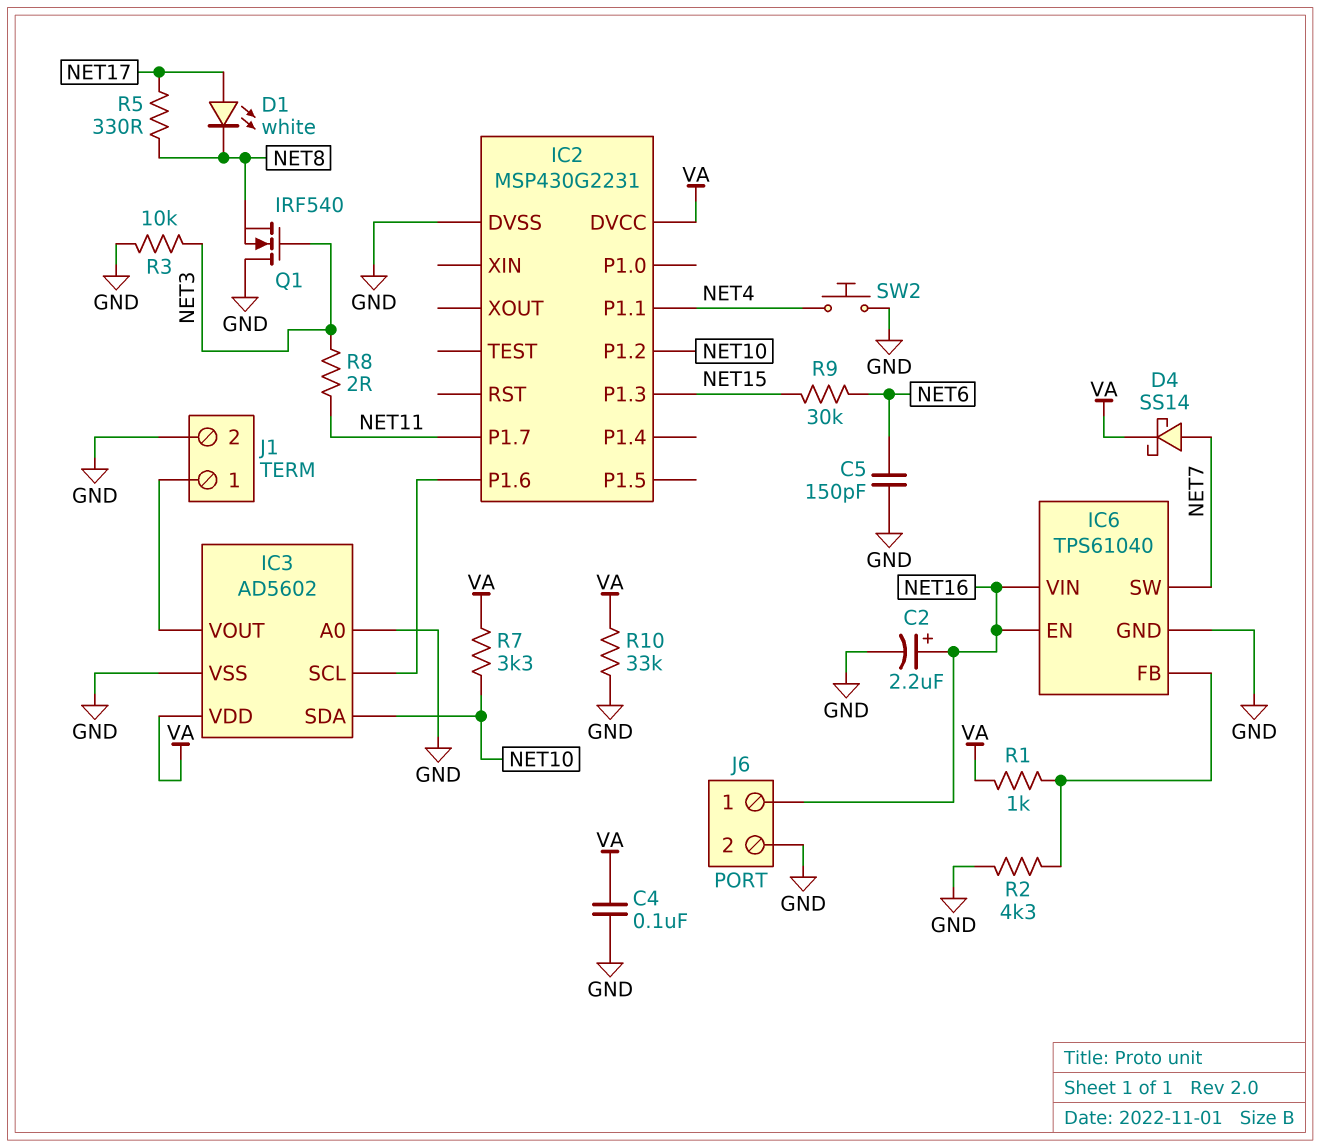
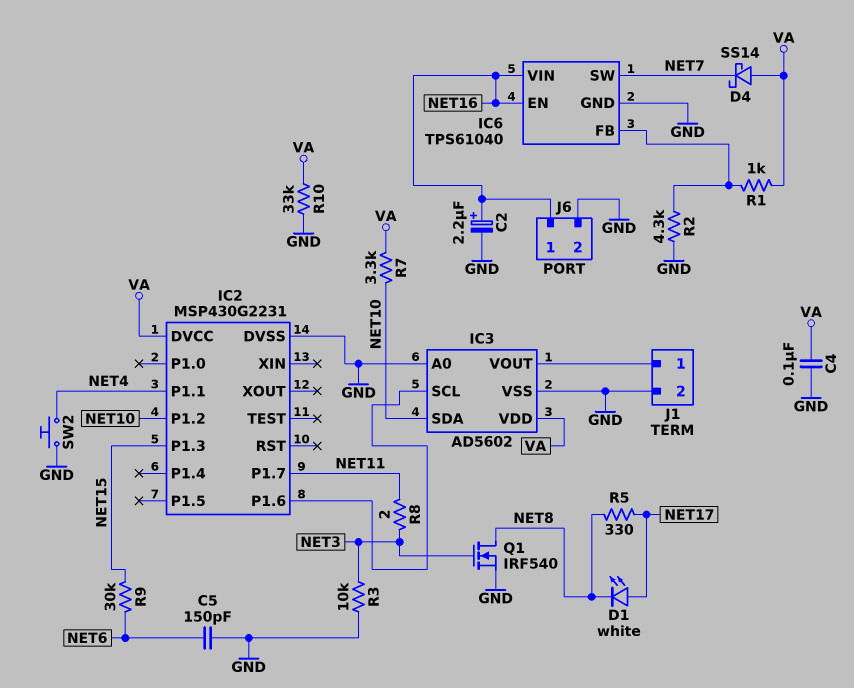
D4: schottky SS14 (A NET7, K VA) -> schottky SS14 (A VA, K NET7)
Q1: NMOS IRF540 (G NET3, D GND, S NET8) -> NMOS IRF540 (G NET3, D NET8, S GND)

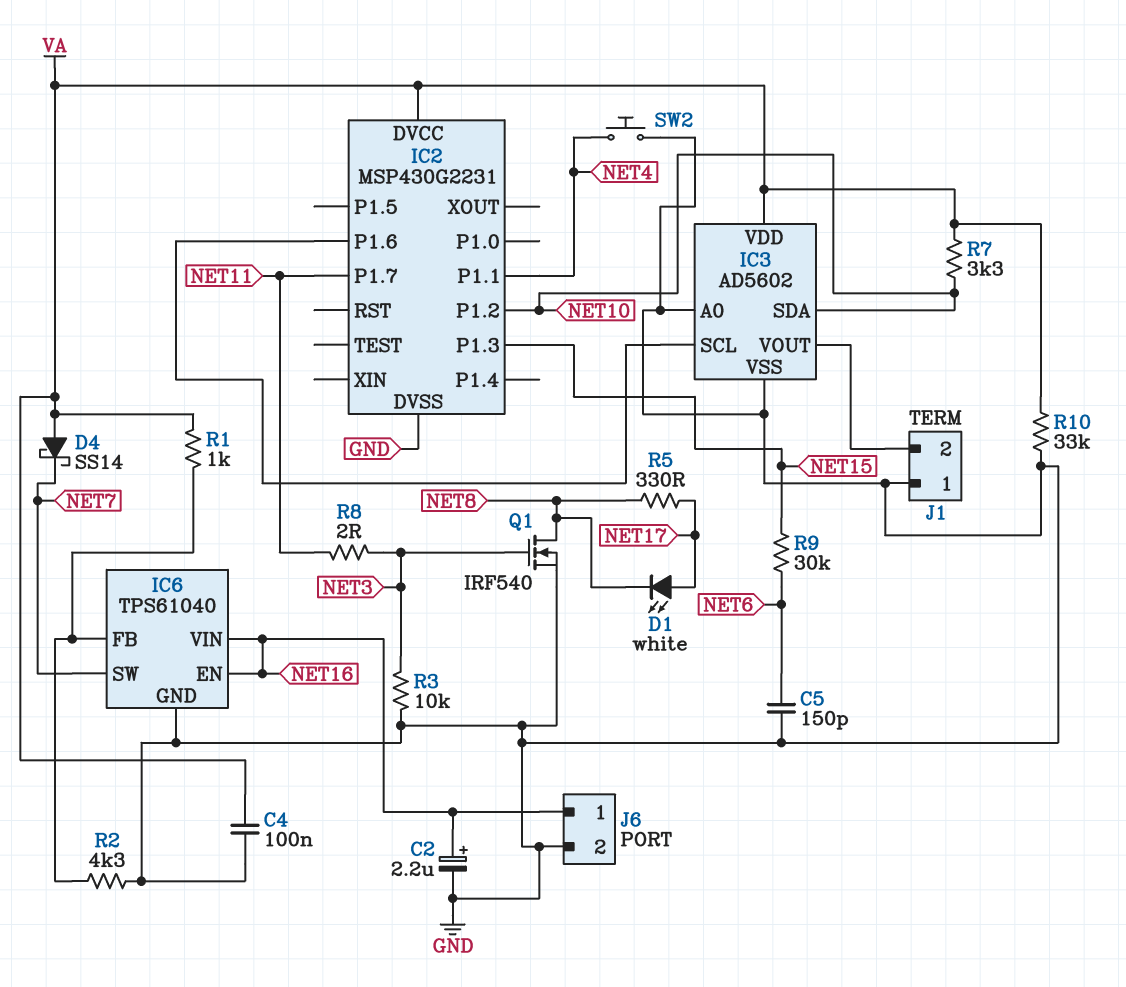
J1 pin 1: IC3/VOUT -> GND
J1 pin 2: GND -> IC3/VOUT

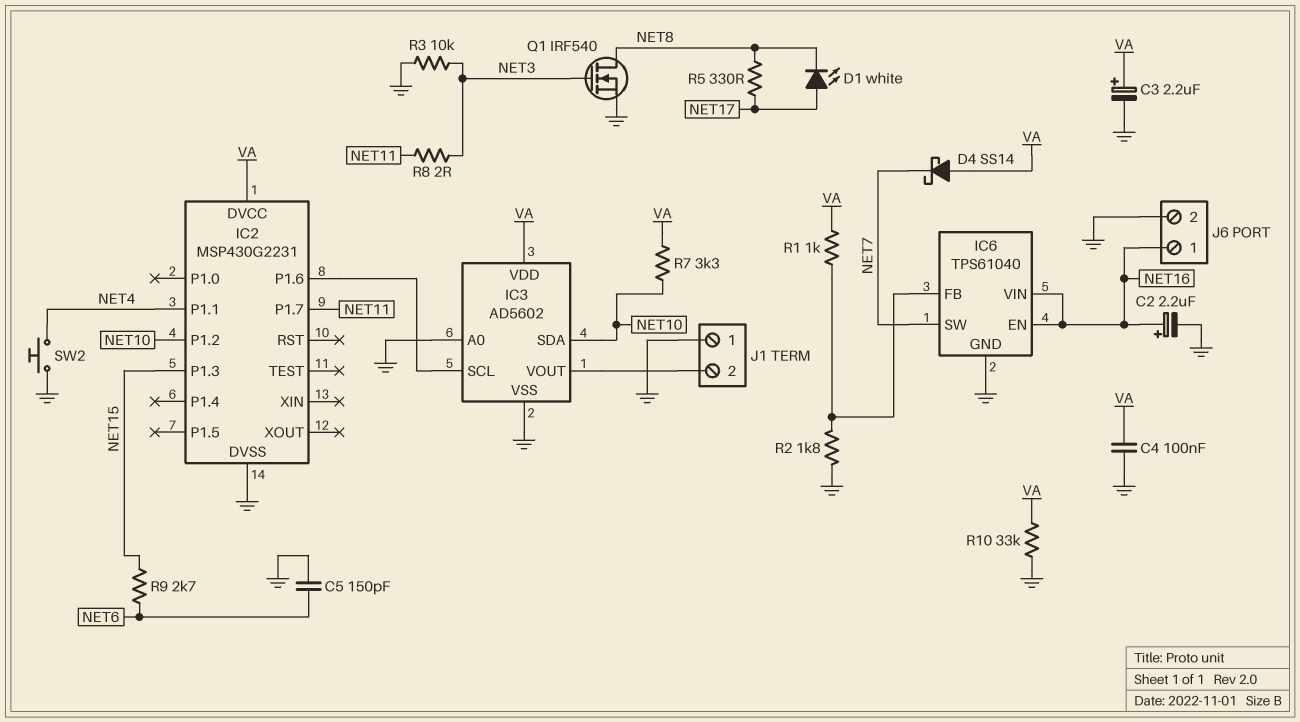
C3: none -> 2.2uF (plus VA, minus GND)
R2: 4.3k (GND, IC6/FB) -> 1.8k (GND, IC6/FB)
R9: 30k (NET6, NET15) -> 2.7k (NET6, NET15)

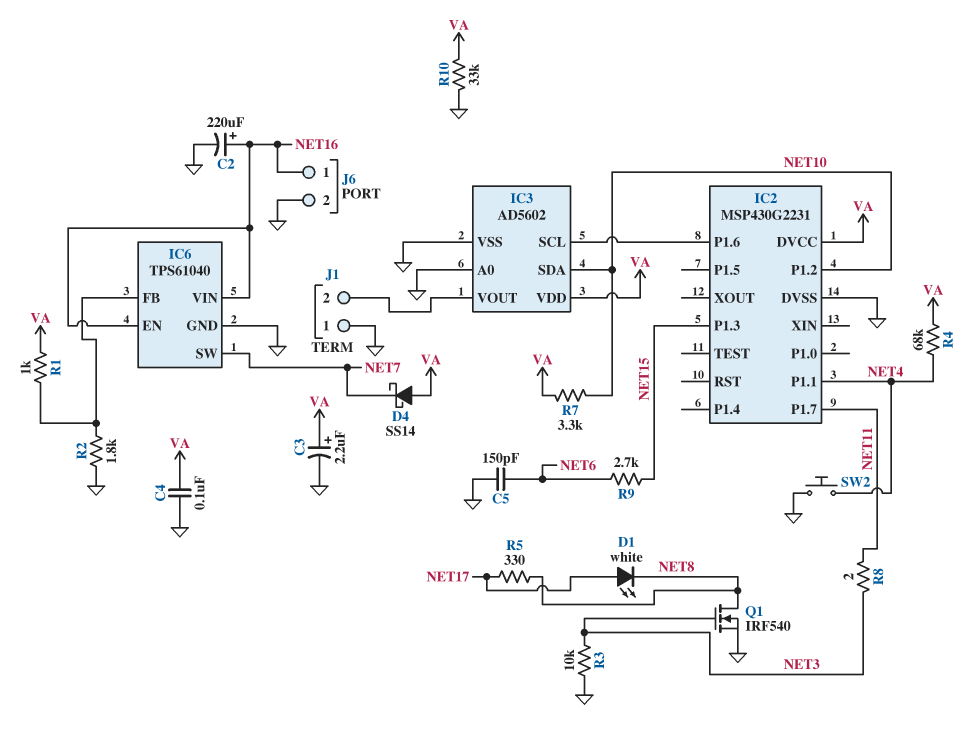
C2: 2.2uF (plus NET16, minus GND) -> 220uF (plus NET16, minus GND)
R4: none -> 68k (NET4, VA)

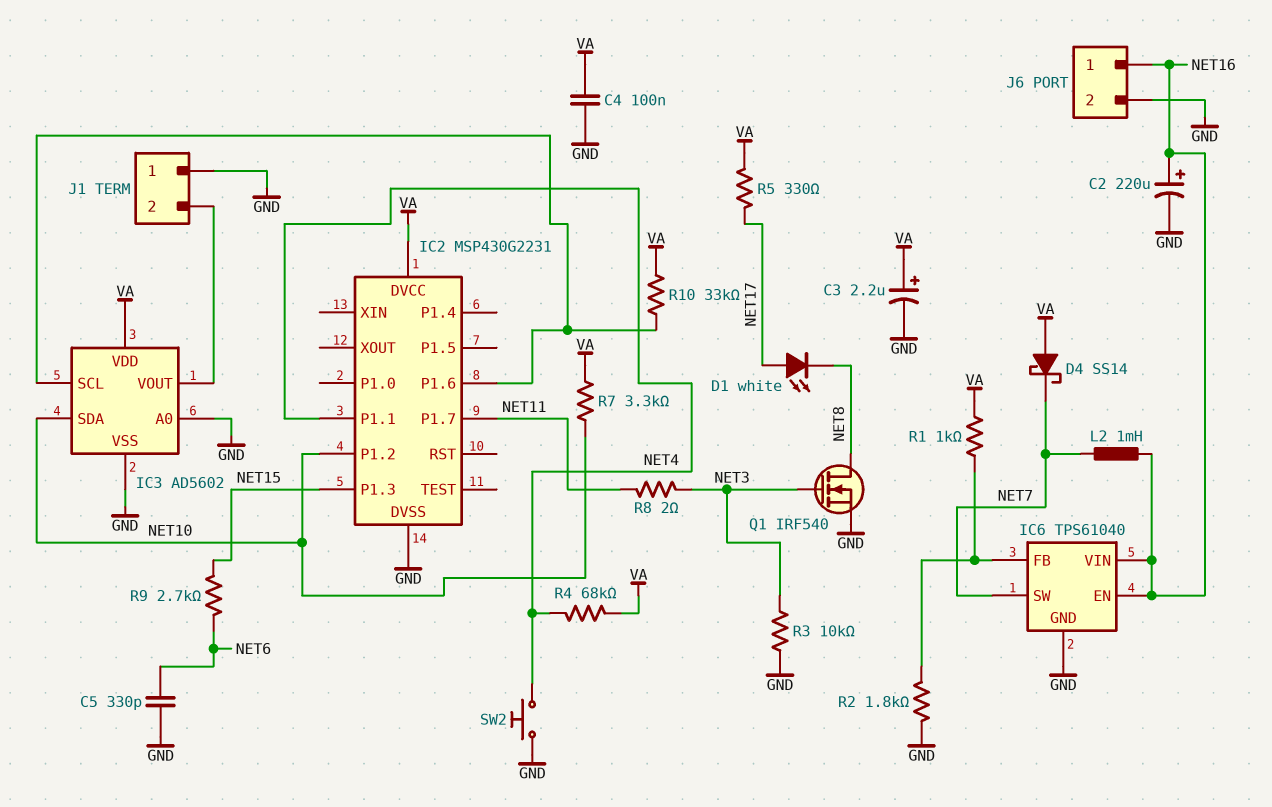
C5: 150pF (GND, NET6) -> 330pF (GND, NET6)
L2: none -> 1mH (NET7, NET16)
R5: 330 (NET8, NET17) -> 330 (NET17, VA)
R10: 33k (GND, VA) -> 33k (IC2/P1.6, VA)

